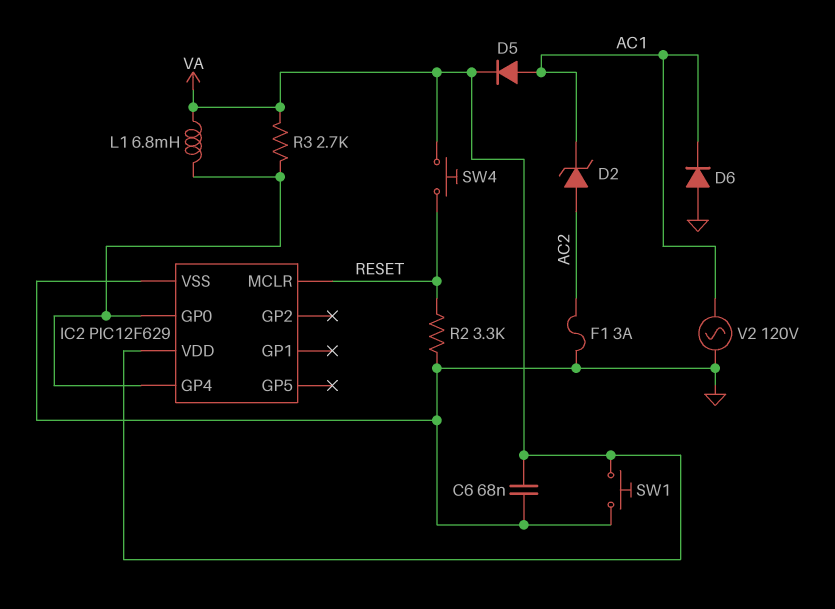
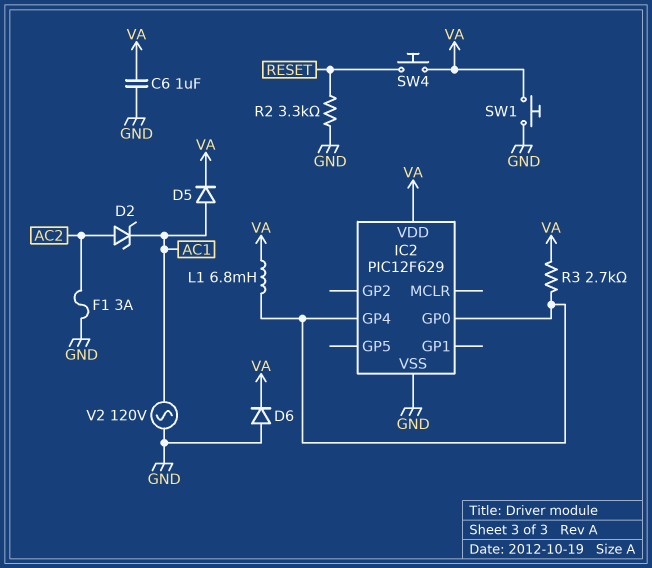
C6: 68nF (GND, VA) -> 1uF (GND, VA)
D6: diode (A GND, K AC1) -> diode (A GND, K VA)
IC2 pin MCLR: RESET -> none

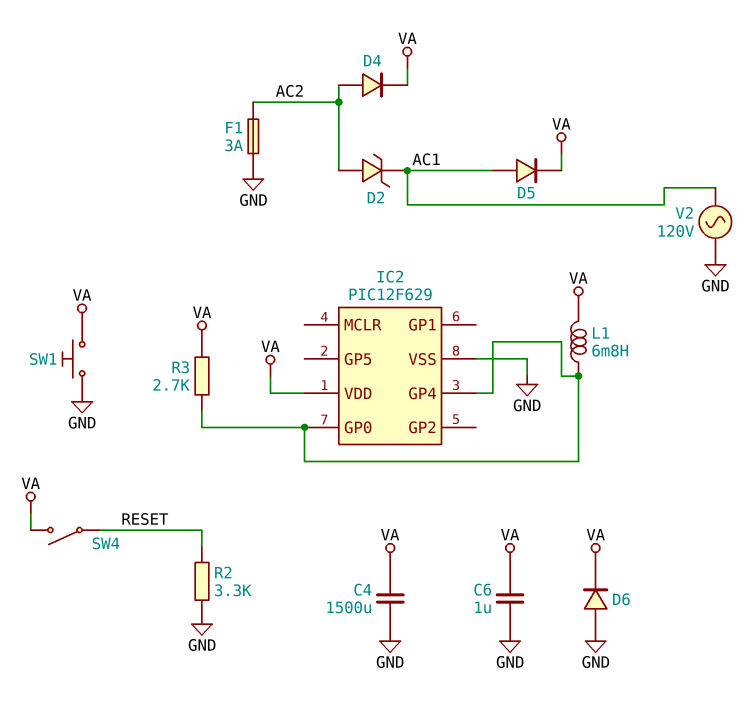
C4: none -> 1500uF (GND, VA)
D4: none -> diode (A AC2, K VA)
SW4: button (RESET, VA) -> switch (RESET, VA)

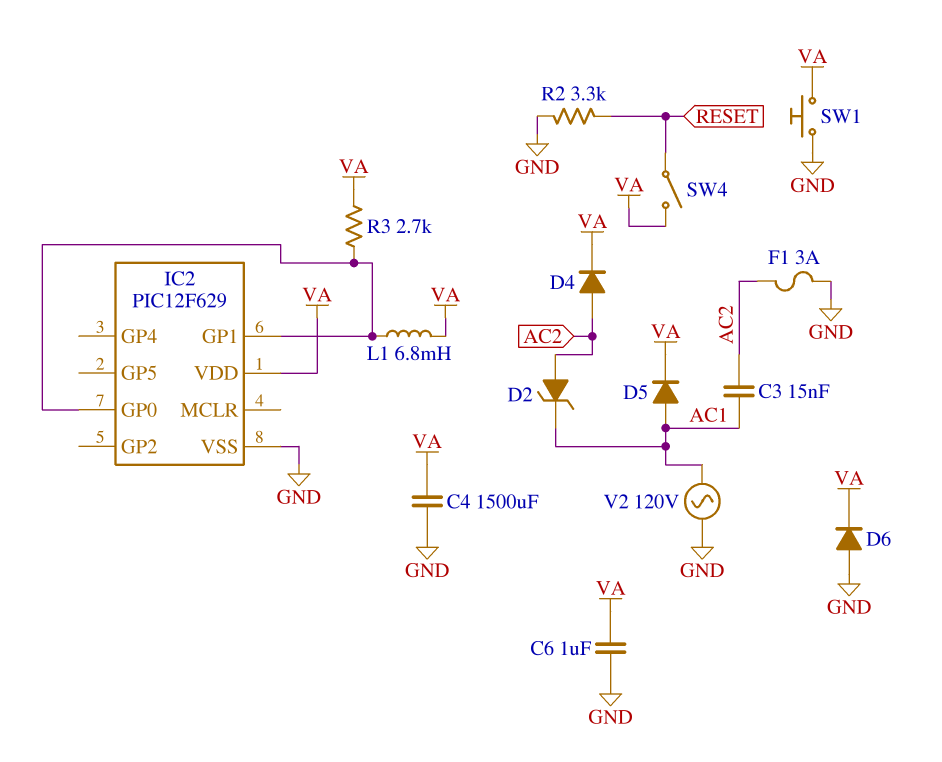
C3: none -> 15nF (AC1, AC2)
IC2 pin GP1: none -> IC2/GP0
IC2 pin GP4: IC2/GP0 -> none

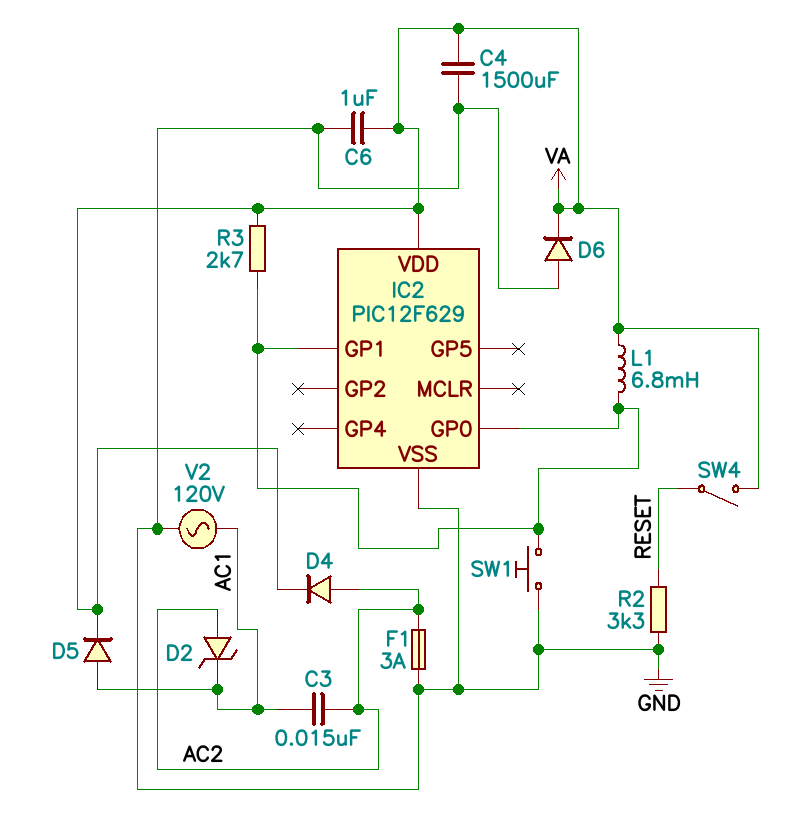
SW1: button (GND, VA) -> button (GND, IC2/GP0)

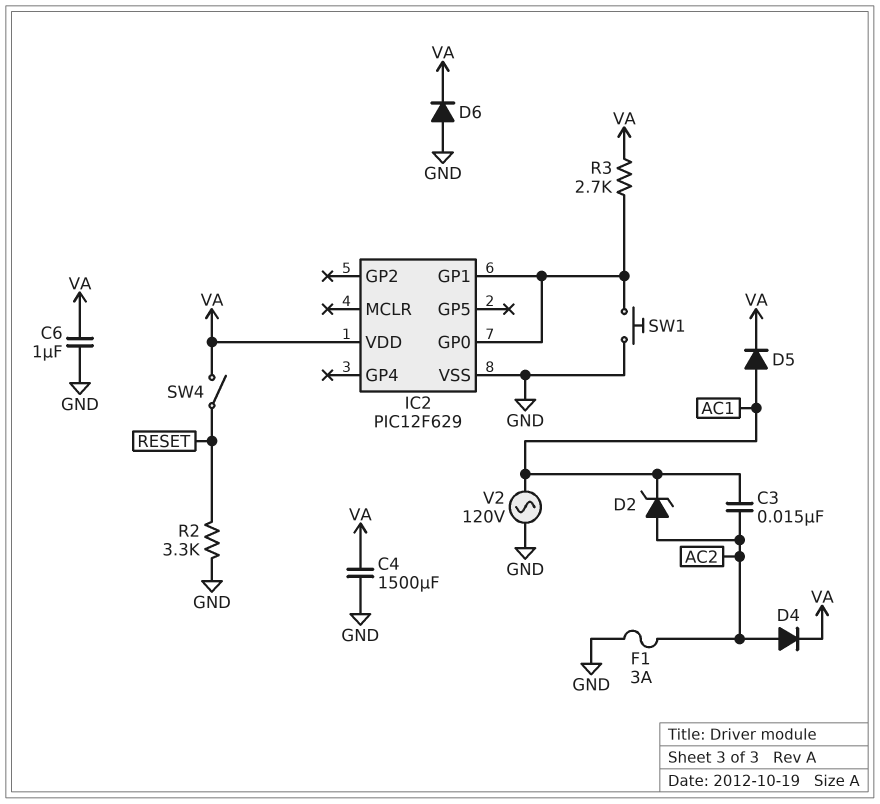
L1: 6.8mH (IC2/GP0, VA) -> none

